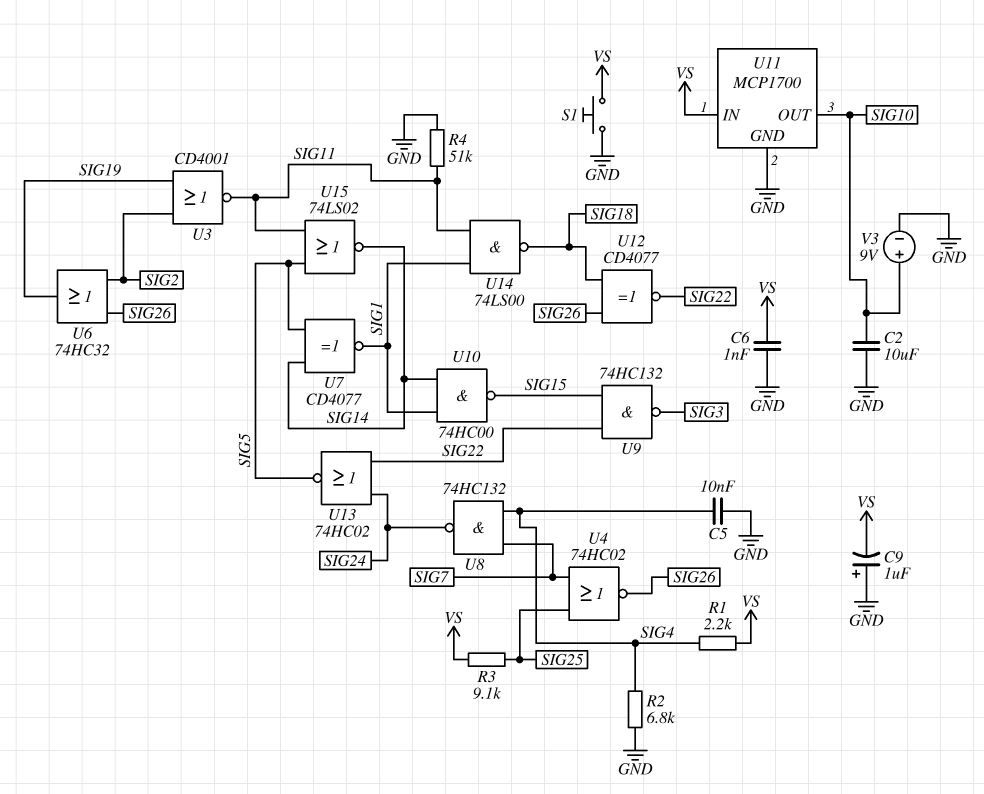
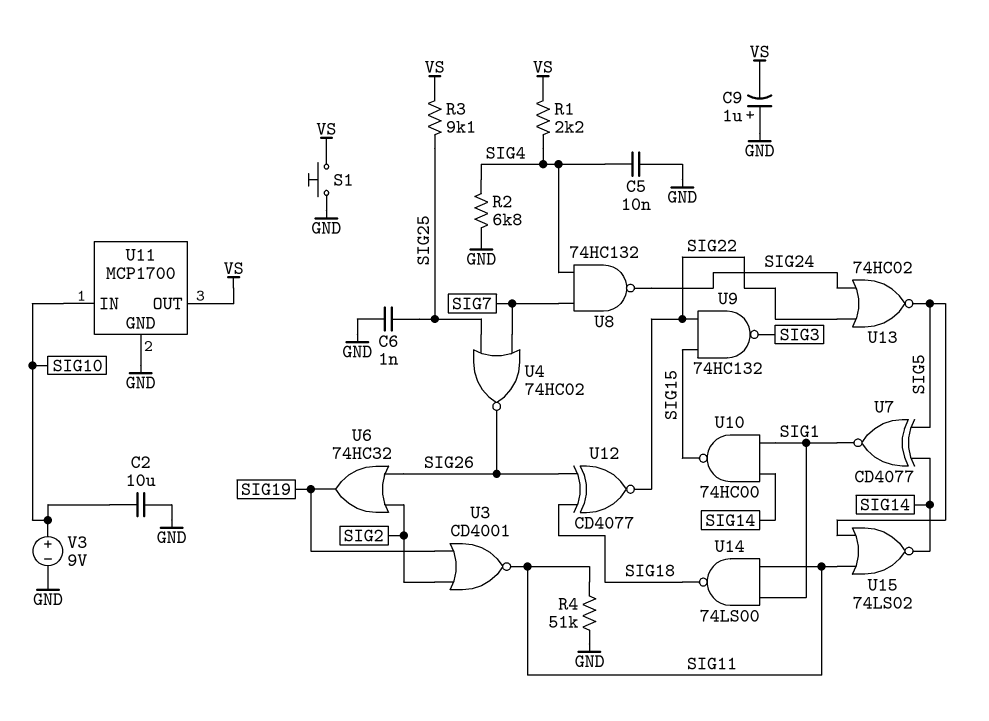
C6: 1nF (GND, VS) -> 1nF (GND, SIG25)
U11 pin IN: VS -> SIG10
U11 pin OUT: SIG10 -> VS

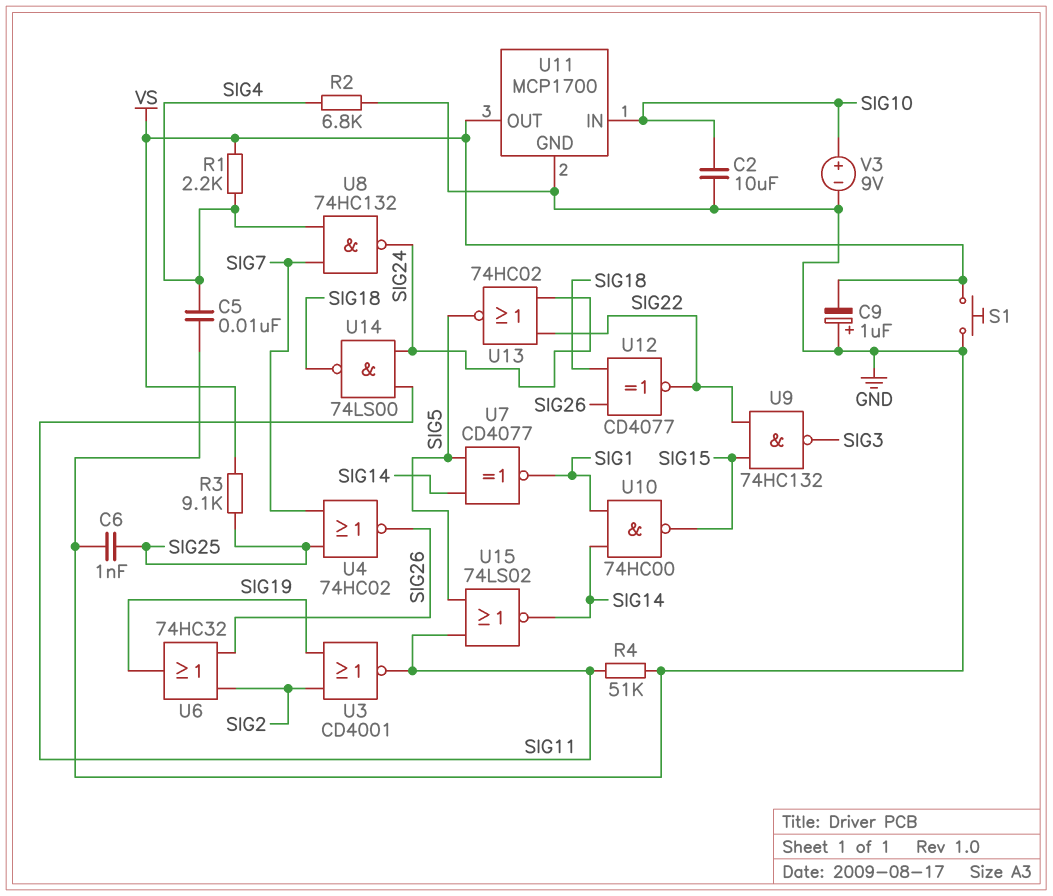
U14: NAND 74LS00 (in SIG1, in SIG11, out SIG18) -> NAND 74LS00 (in SIG11, in SIG24, out SIG18)

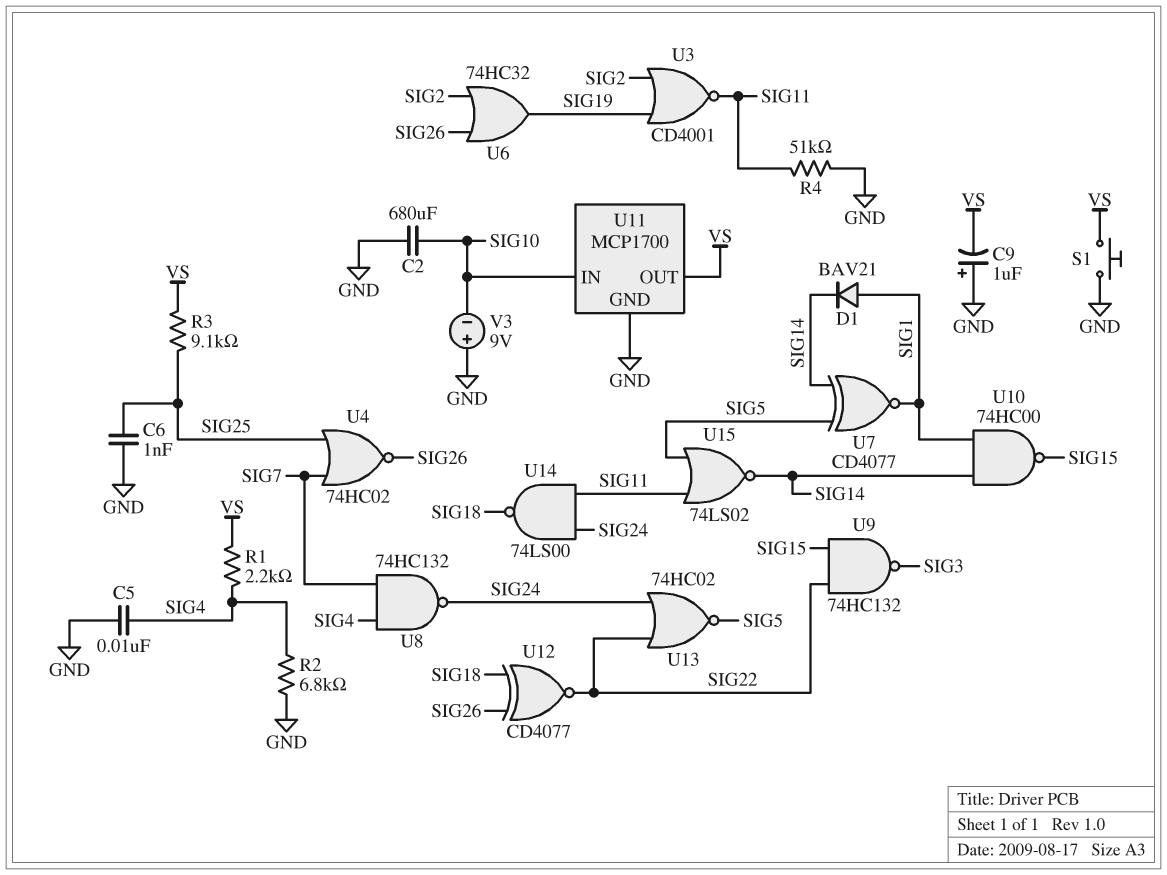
C2: 10uF (GND, SIG10) -> 680uF (GND, SIG10)
D1: none -> diode BAV21 (A SIG1, K SIG14)
V3: 9V (plus SIG10, minus GND) -> 9V (plus GND, minus SIG10)

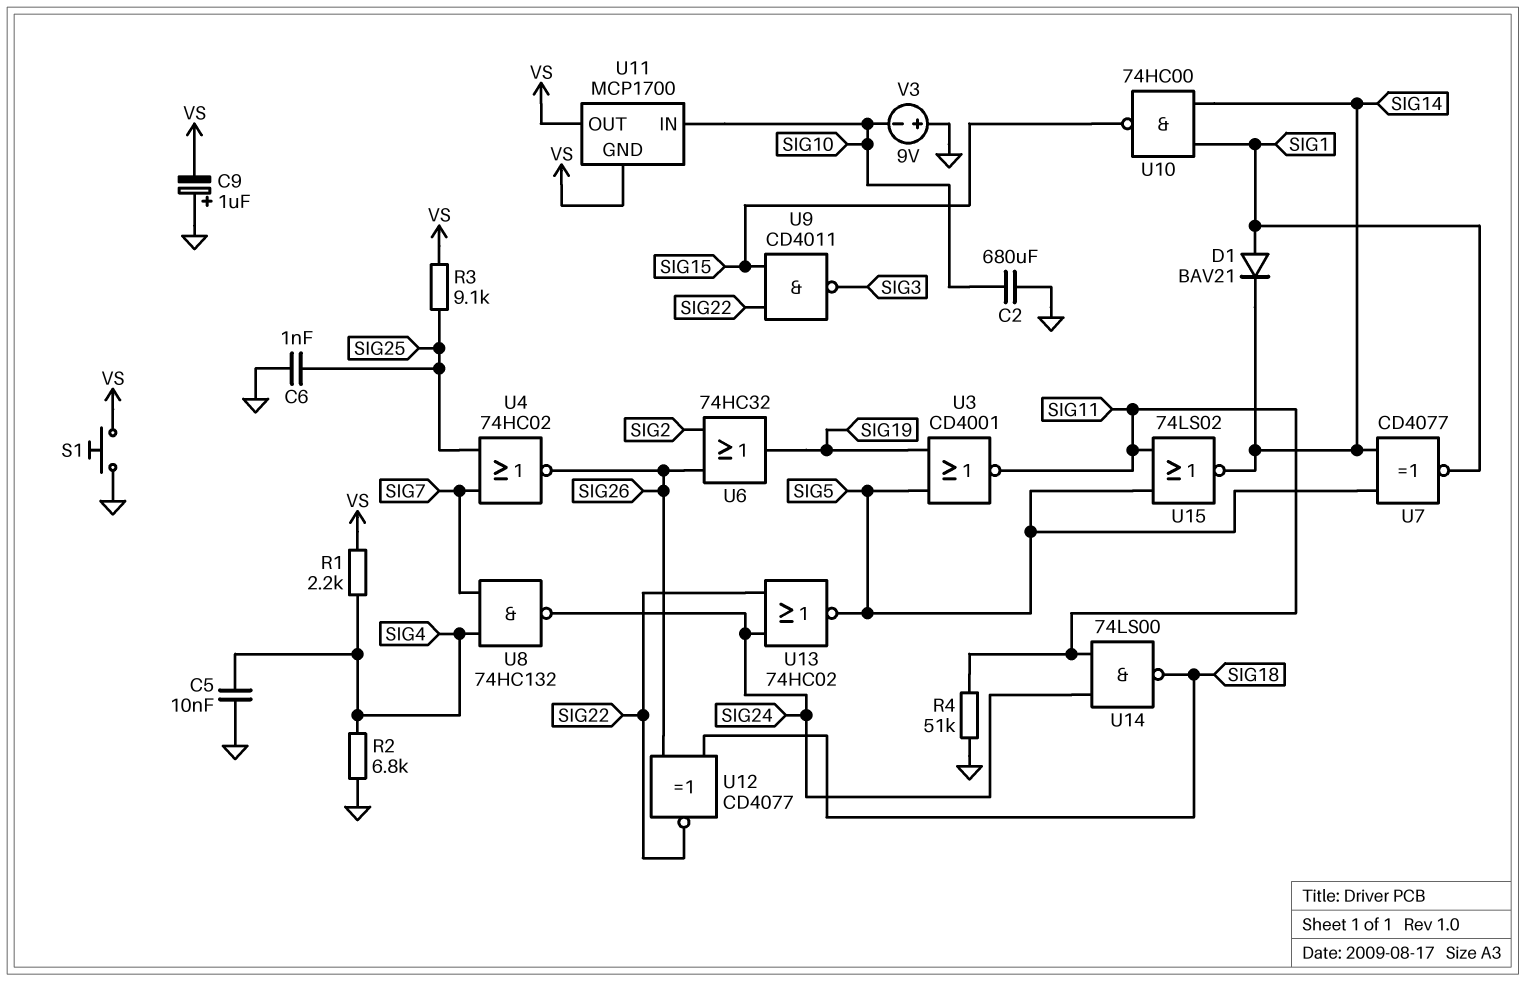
U3: NOR CD4001 (in SIG2, in SIG19, out SIG11) -> NOR CD4001 (in SIG5, in SIG19, out SIG11)
U9: NAND 74HC132 (in SIG15, in SIG22, out SIG3) -> NAND CD4011 (in SIG15, in SIG22, out SIG3)
U11 pin GND: GND -> VS

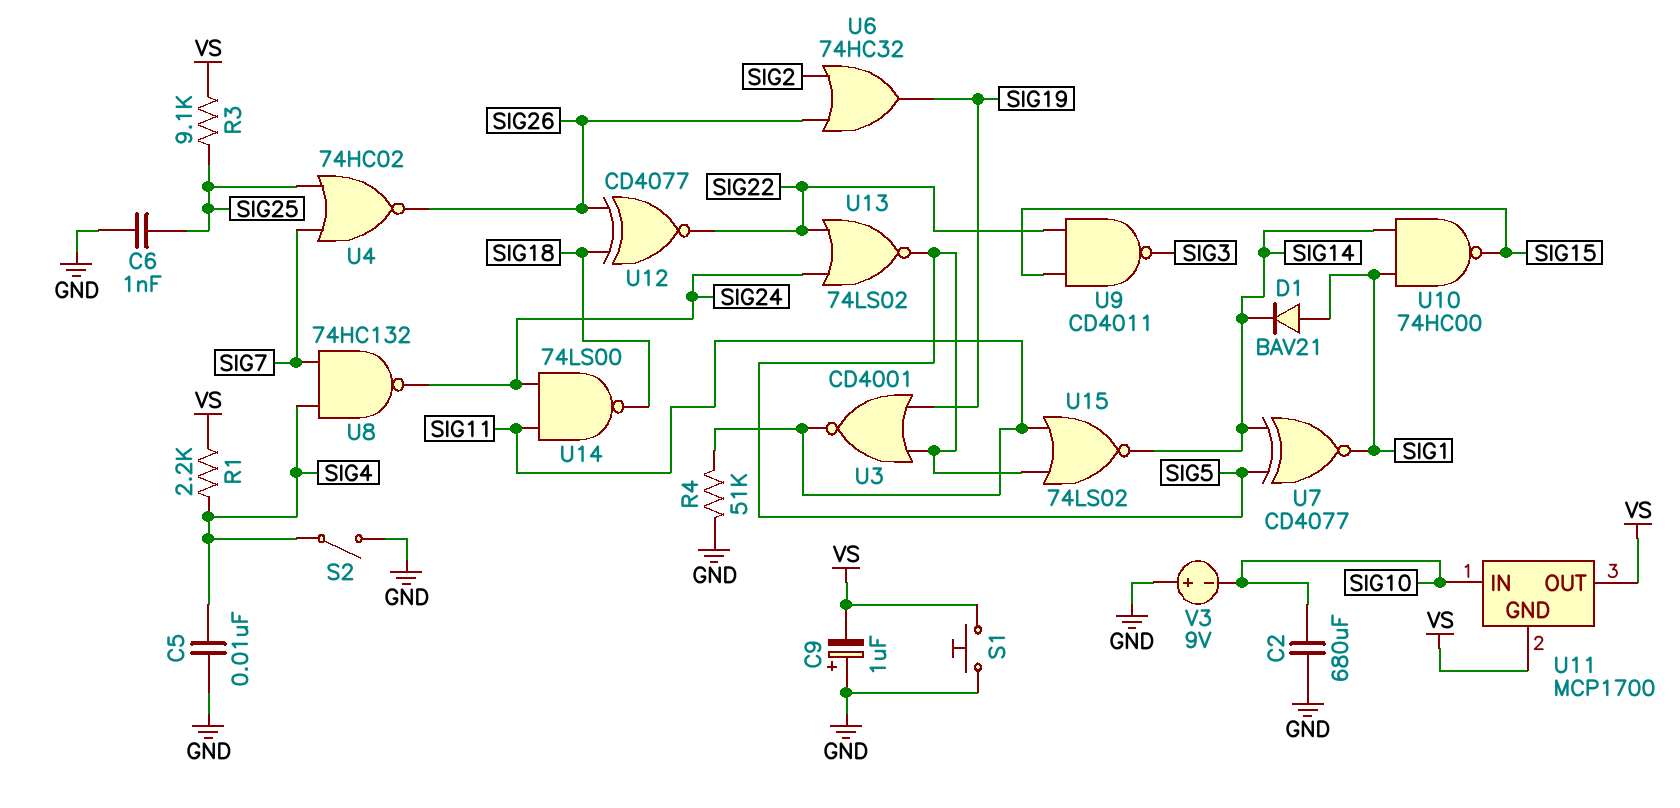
R2: 6.8k (GND, SIG4) -> none
S2: none -> switch (GND, SIG4)
U13: NOR 74HC02 (in SIG22, in SIG24, out SIG5) -> NOR 74LS02 (in SIG22, in SIG24, out SIG5)

